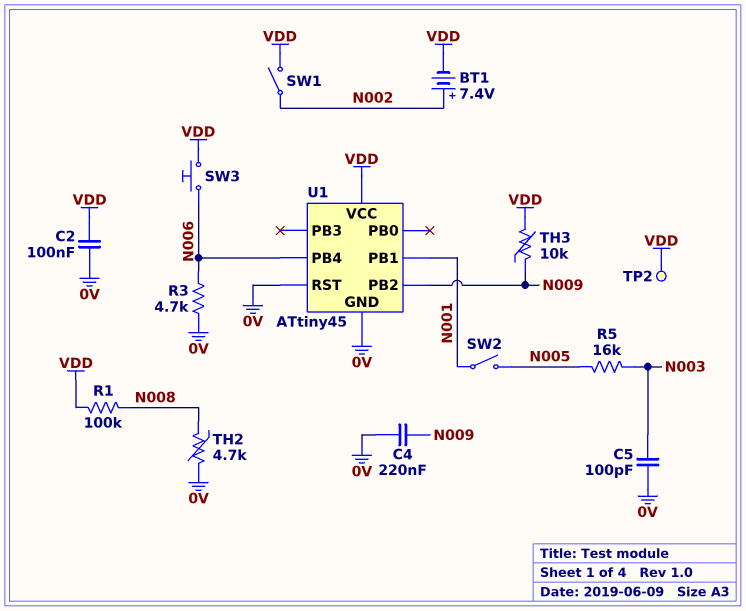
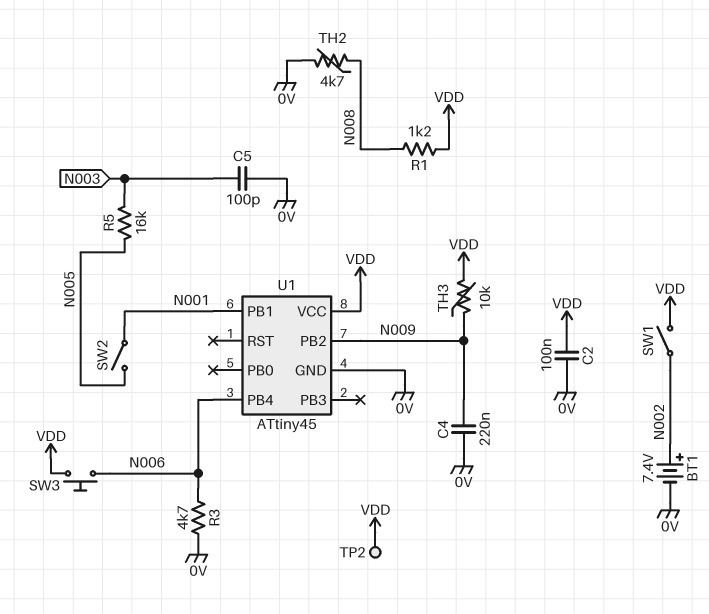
BT1: 7.4V (plus N002, minus VDD) -> 7.4V (plus N002, minus 0V)
R1: 100k (N008, VDD) -> 1.2k (N008, VDD)
U1 pin RST: 0V -> none

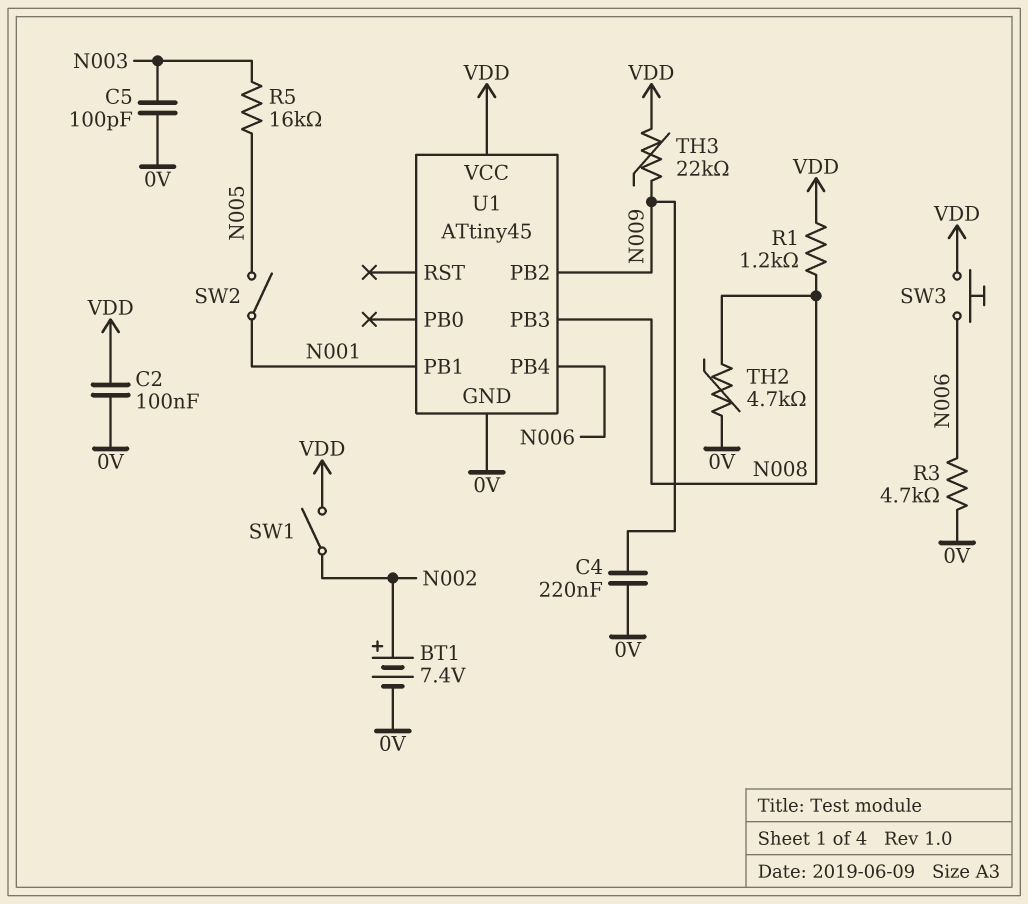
TH3: 10k (N009, VDD) -> 22k (N009, VDD)
TP2: test point (VDD) -> none
U1 pin PB3: none -> N008

